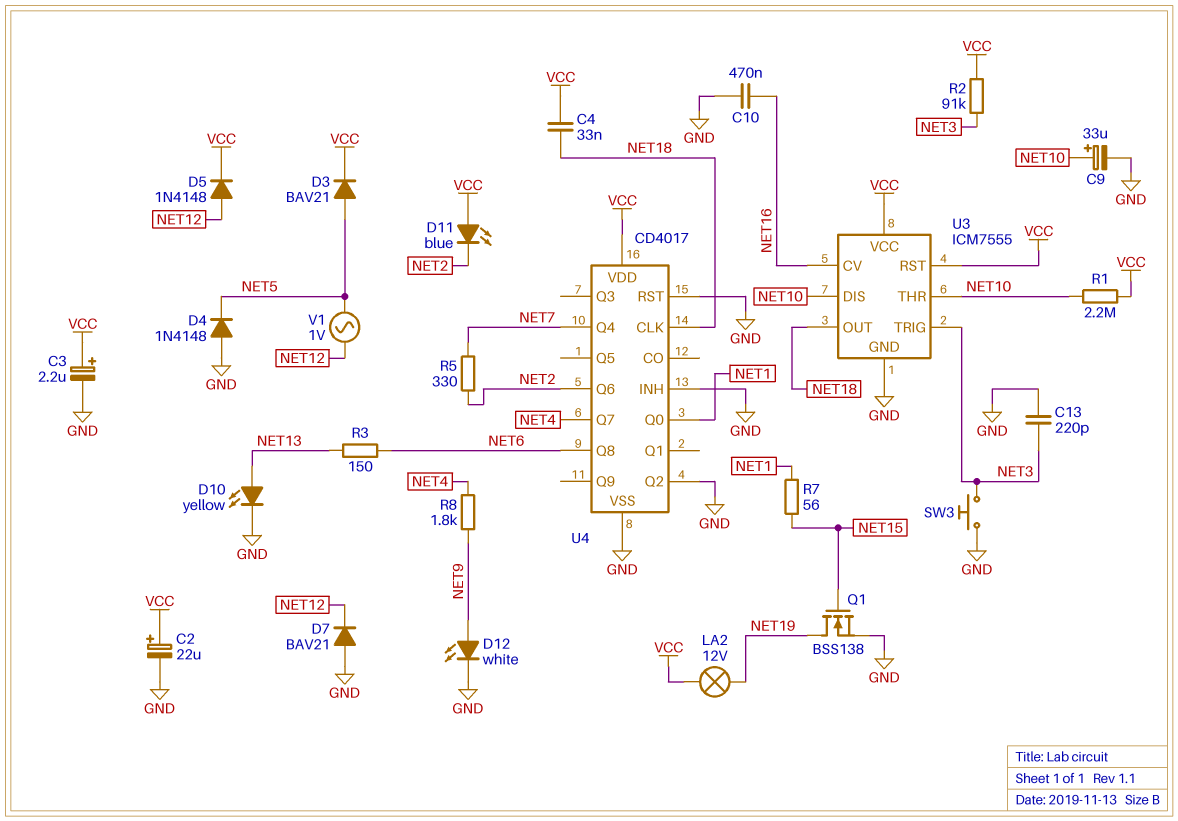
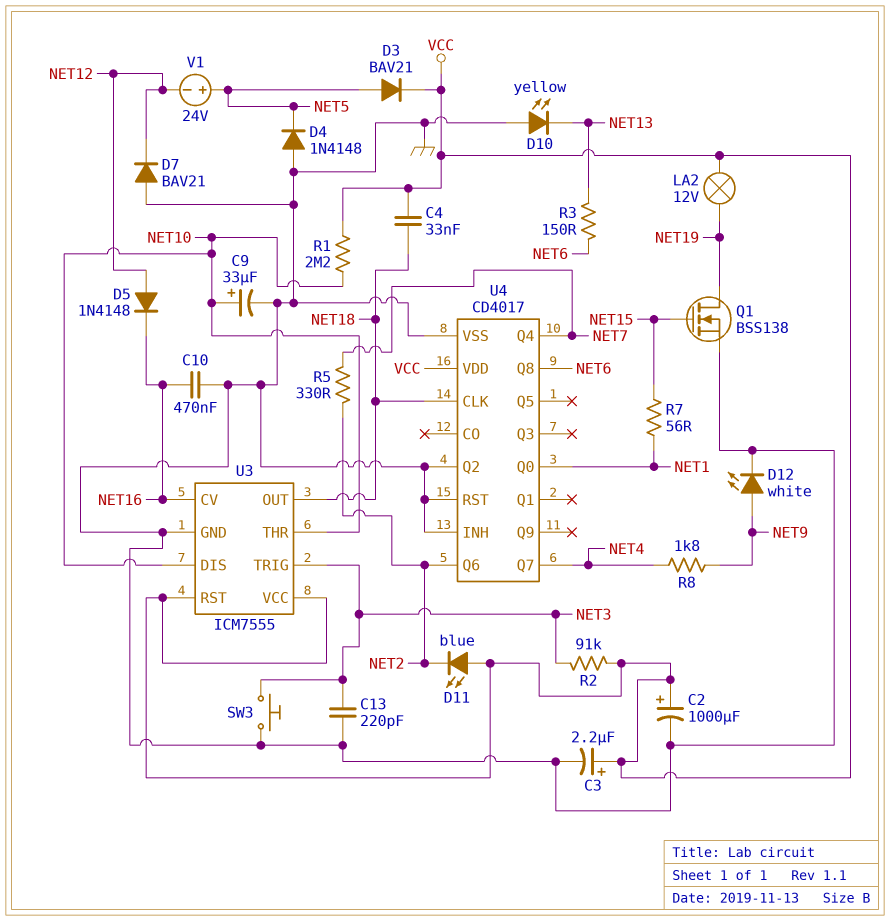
C2: 22uF (plus VCC, minus GND) -> 1000uF (plus VCC, minus GND)
D5: diode 1N4148 (A NET12, K VCC) -> diode 1N4148 (A NET12, K NET16)
D10: LED yellow (A NET13, K GND) -> LED yellow (A GND, K NET13)
V1: AC 1V (NET5, NET12) -> 24V (plus NET5, minus NET12)

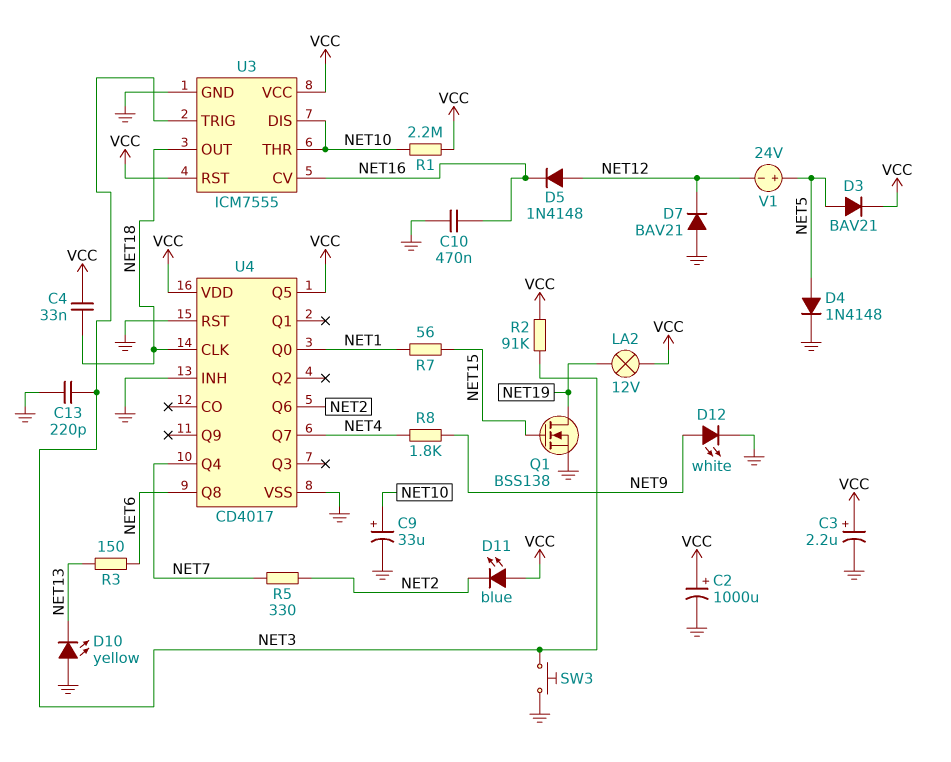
D4: diode 1N4148 (A GND, K NET5) -> diode 1N4148 (A NET5, K GND)
U4 pin Q2: GND -> none
U4 pin Q5: none -> VCC

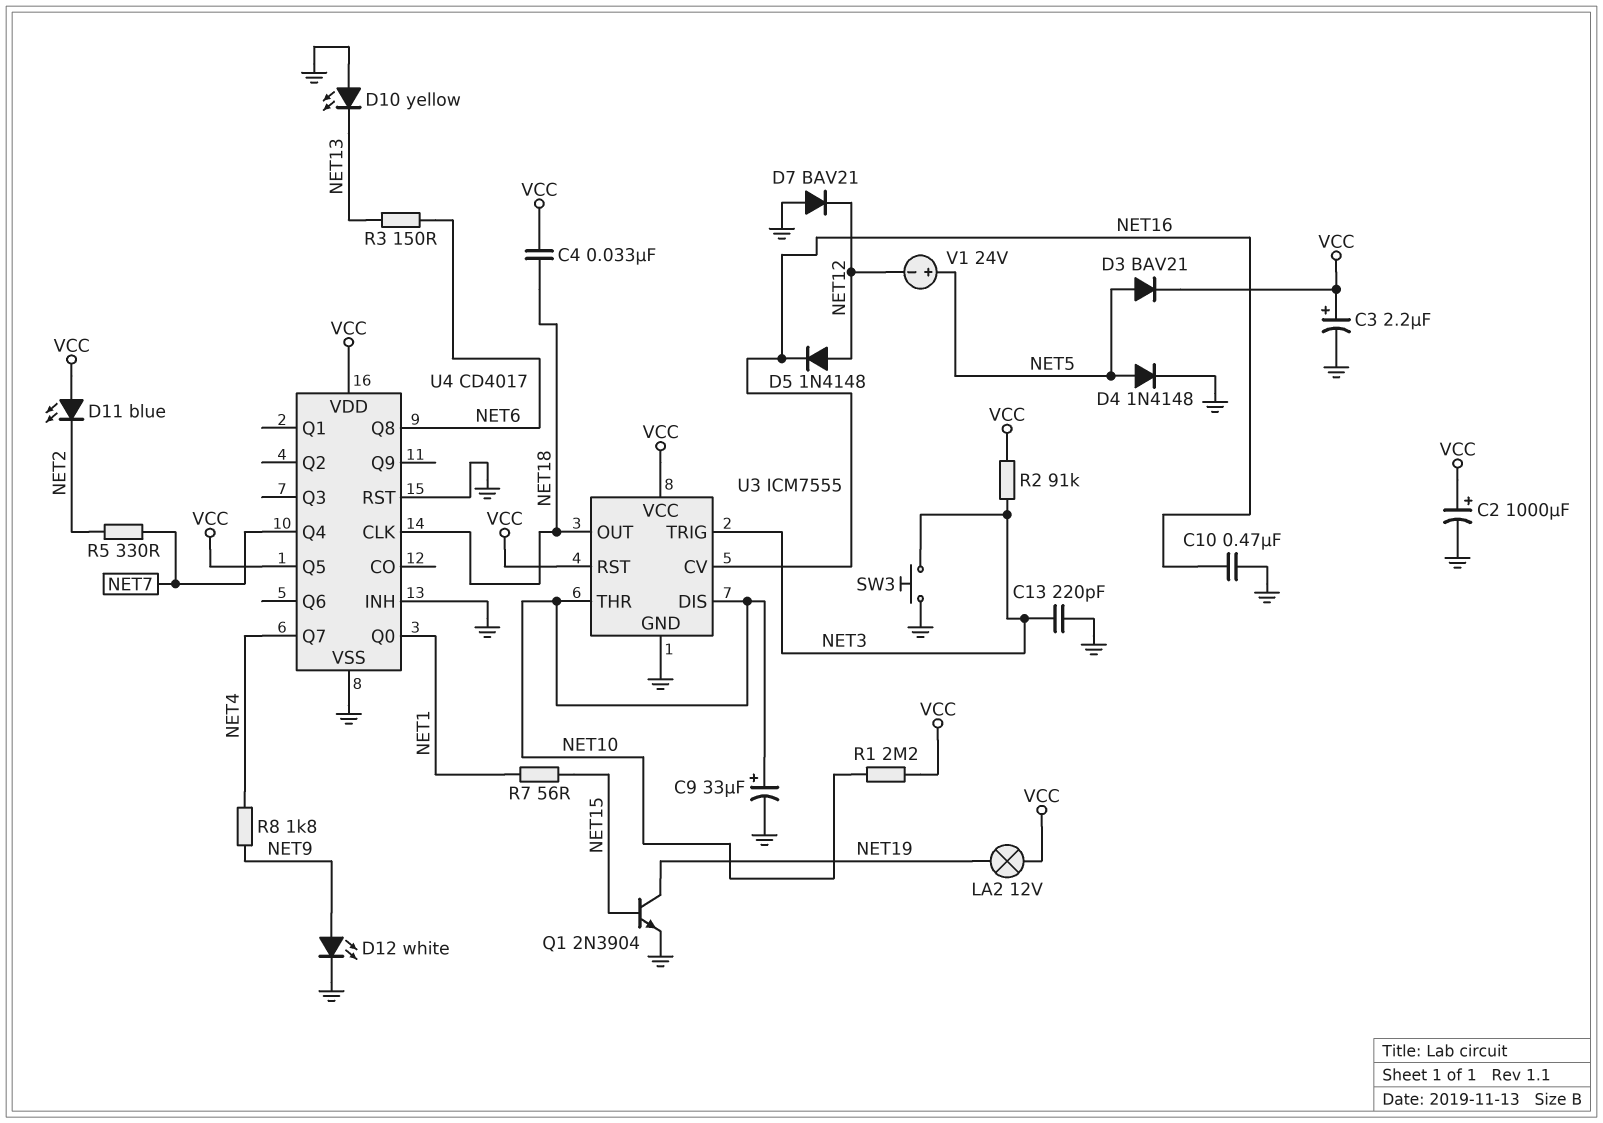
Q1: NMOS BSS138 (G NET15, D NET19, S GND) -> NPN 2N3904 (B NET15, C NET19, E GND)
U4 pin Q6: NET2 -> none

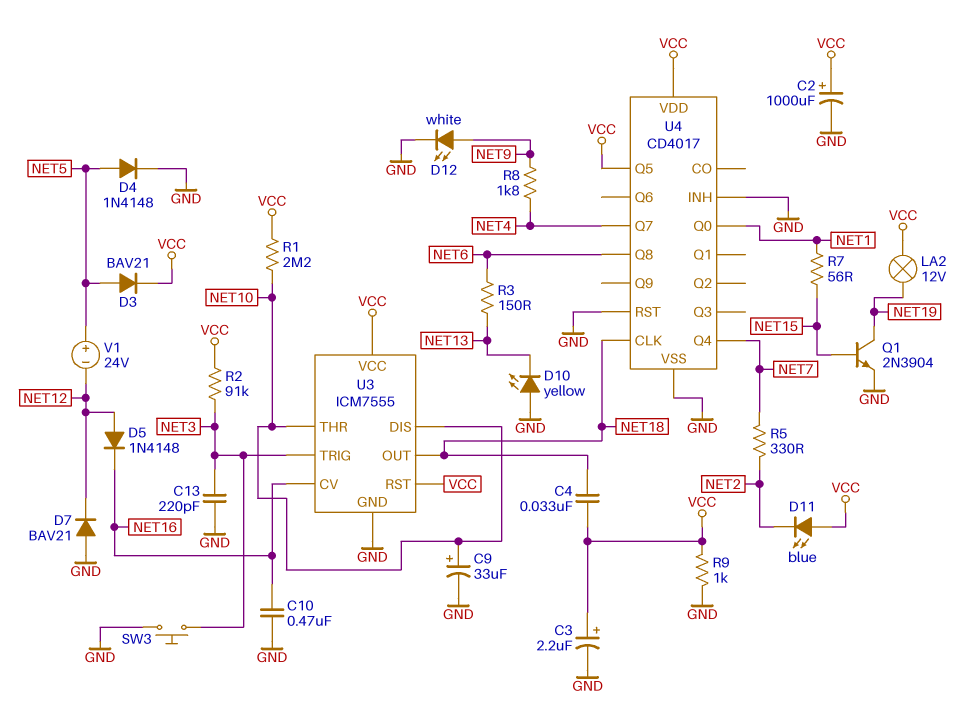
R9: none -> 1k (GND, VCC)

